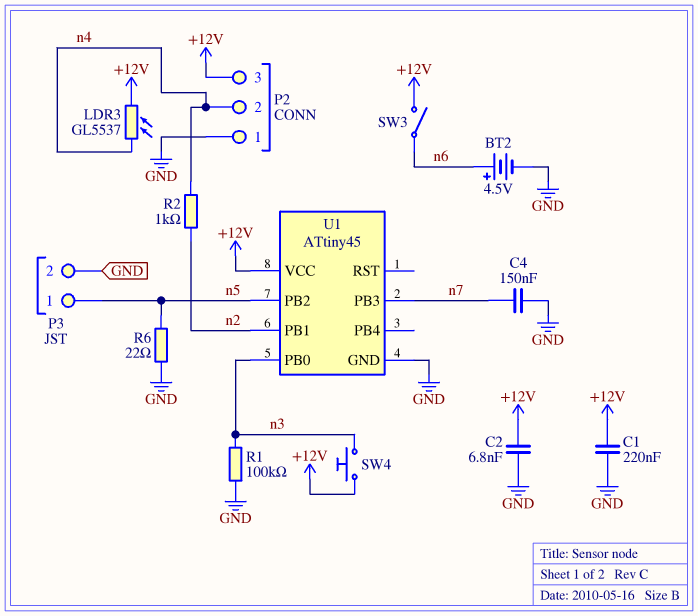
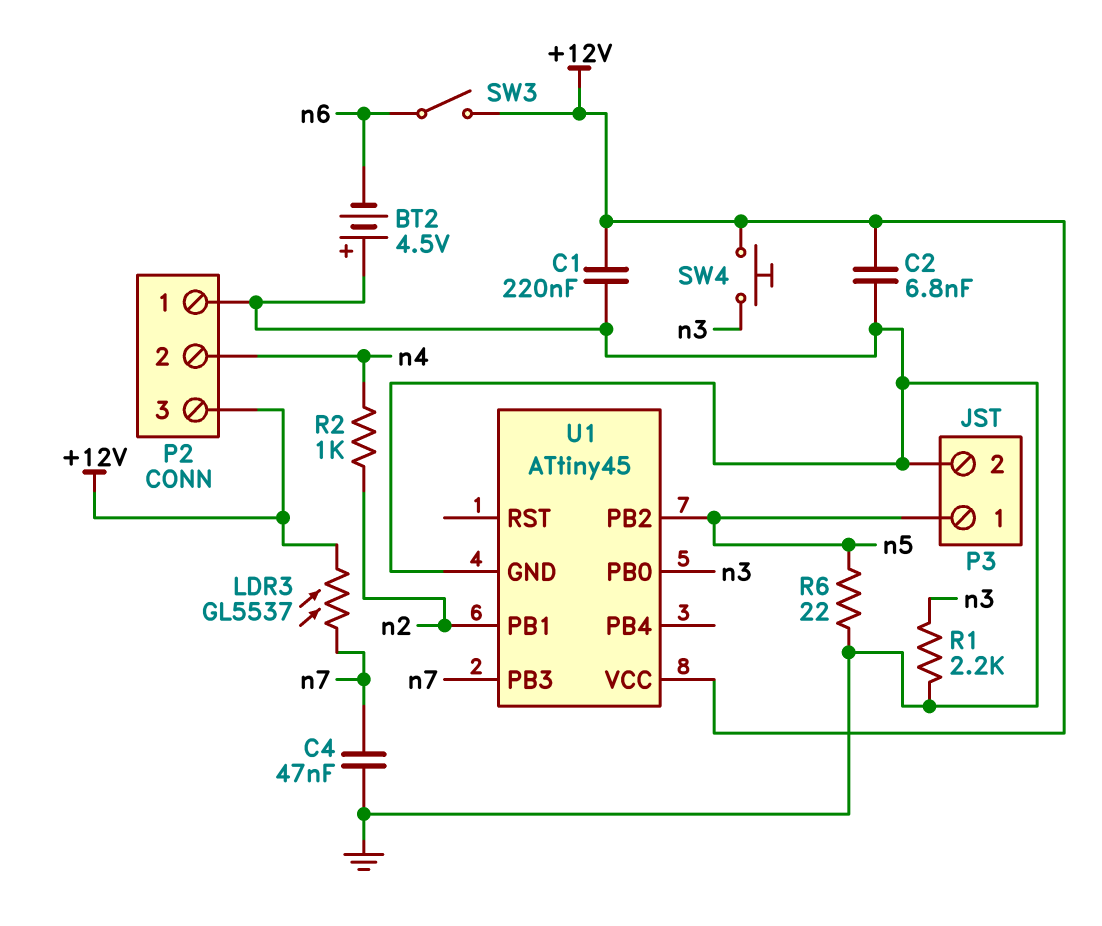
BT2: 4.5V (plus n6, minus GND) -> 4.5V (plus GND, minus n6)
C4: 150nF (GND, n7) -> 47nF (GND, n7)
LDR3: GL5537 (+12V, n4) -> GL5537 (+12V, n7)
R1: 100k (GND, n3) -> 2.2k (GND, n3)

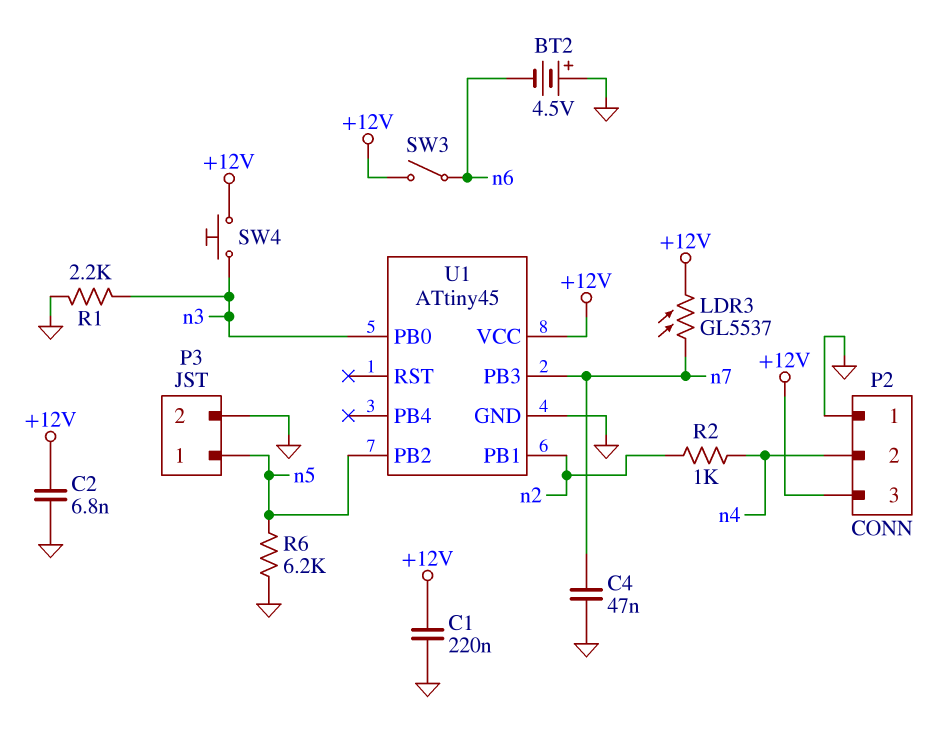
R6: 22 (GND, n5) -> 6.2k (GND, n5)

